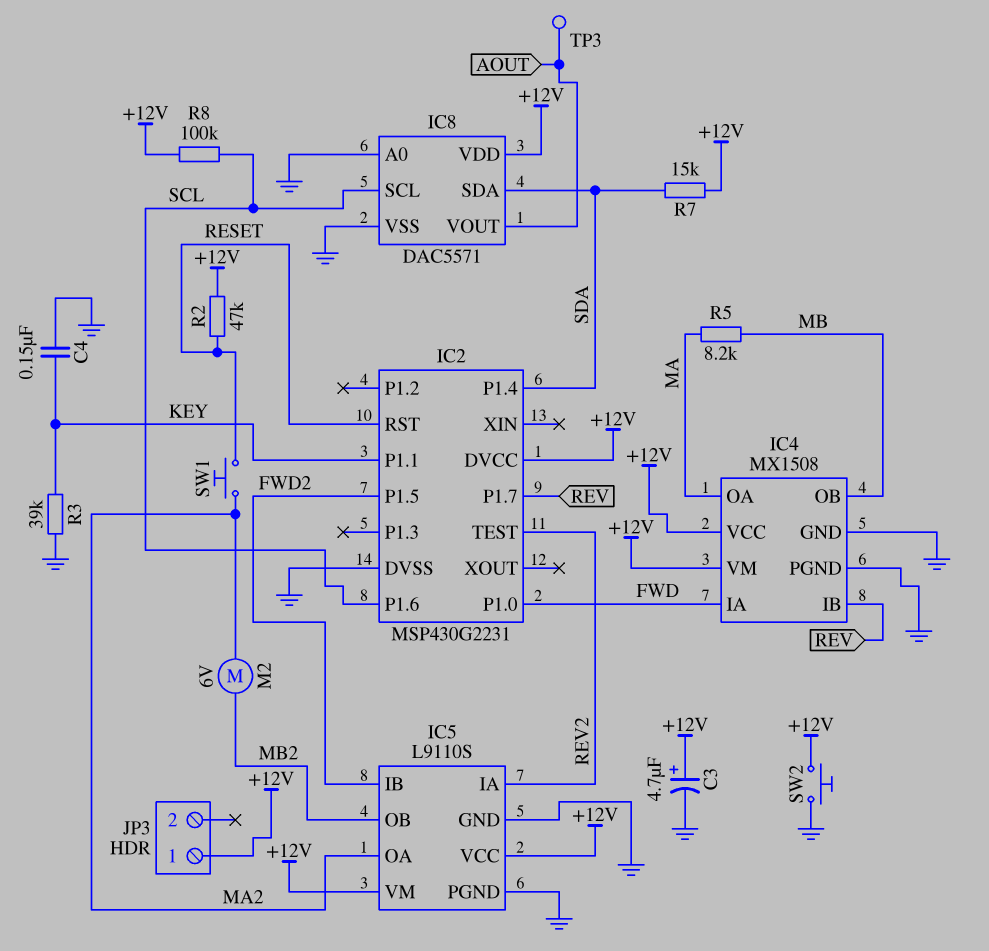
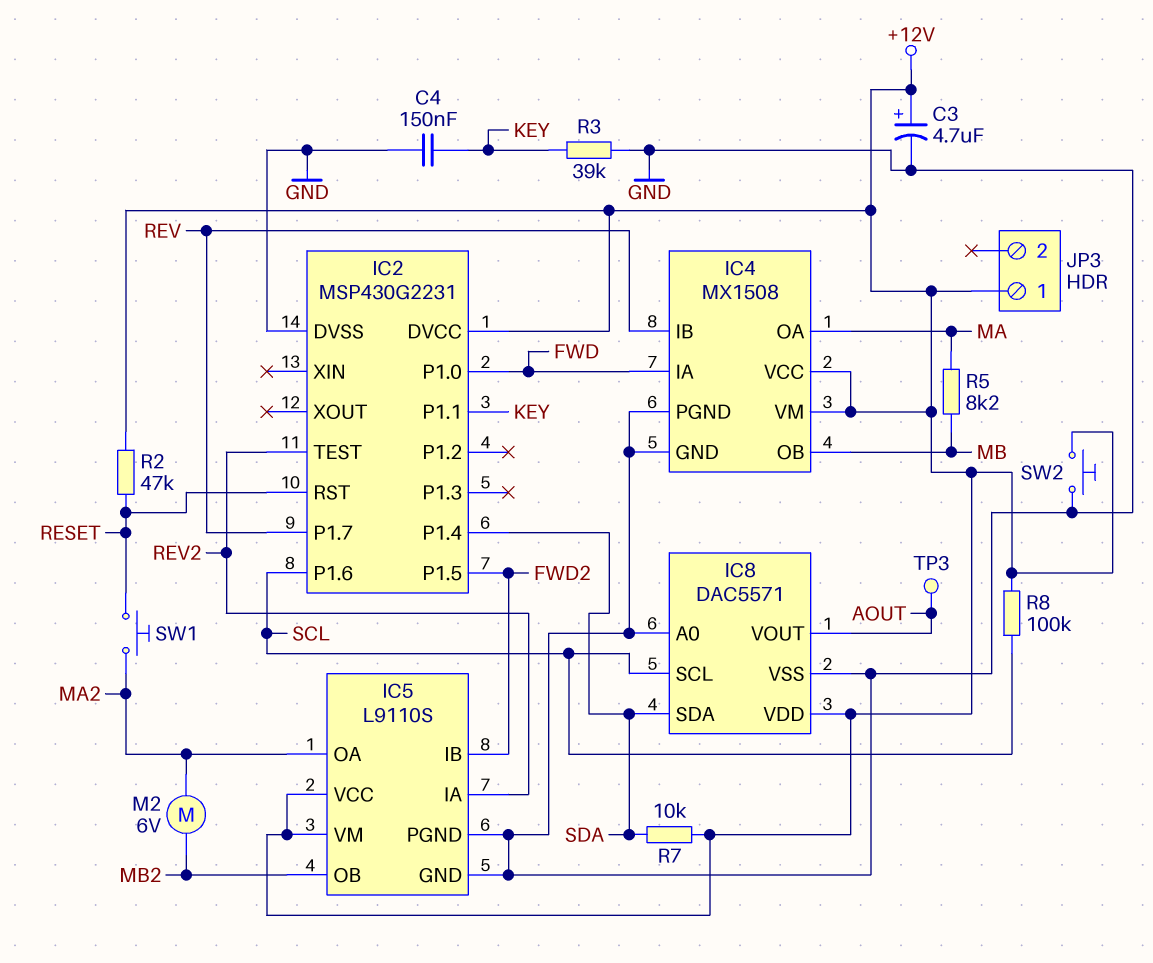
R7: 15k (+12V, SDA) -> 10k (+12V, SDA)

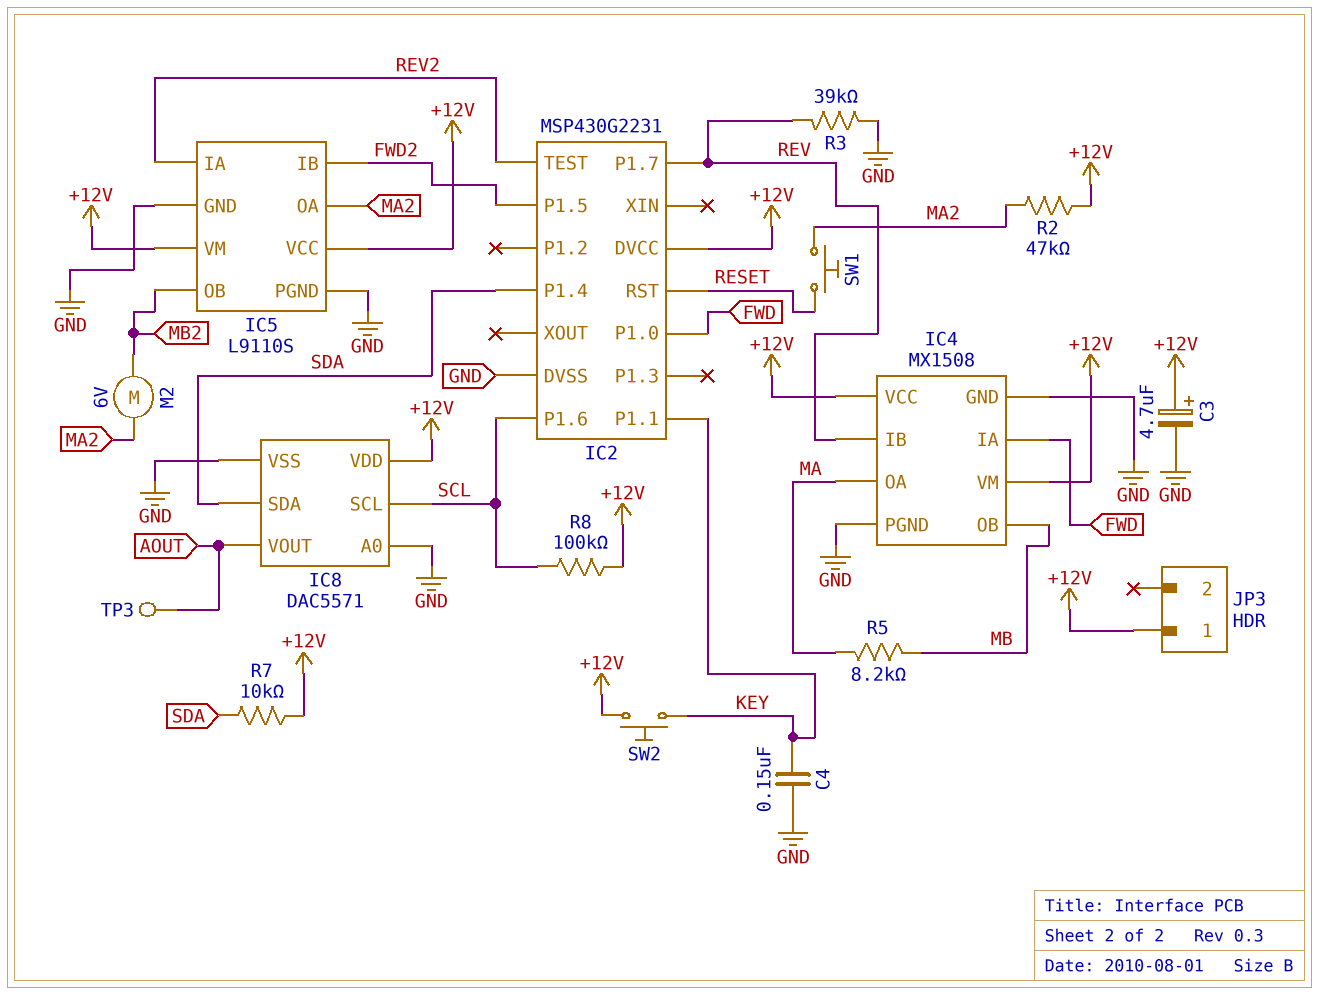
R2: 47k (+12V, RESET) -> 47k (+12V, MA2)
R3: 39k (GND, KEY) -> 39k (GND, REV)
SW2: button (+12V, GND) -> button (+12V, KEY)

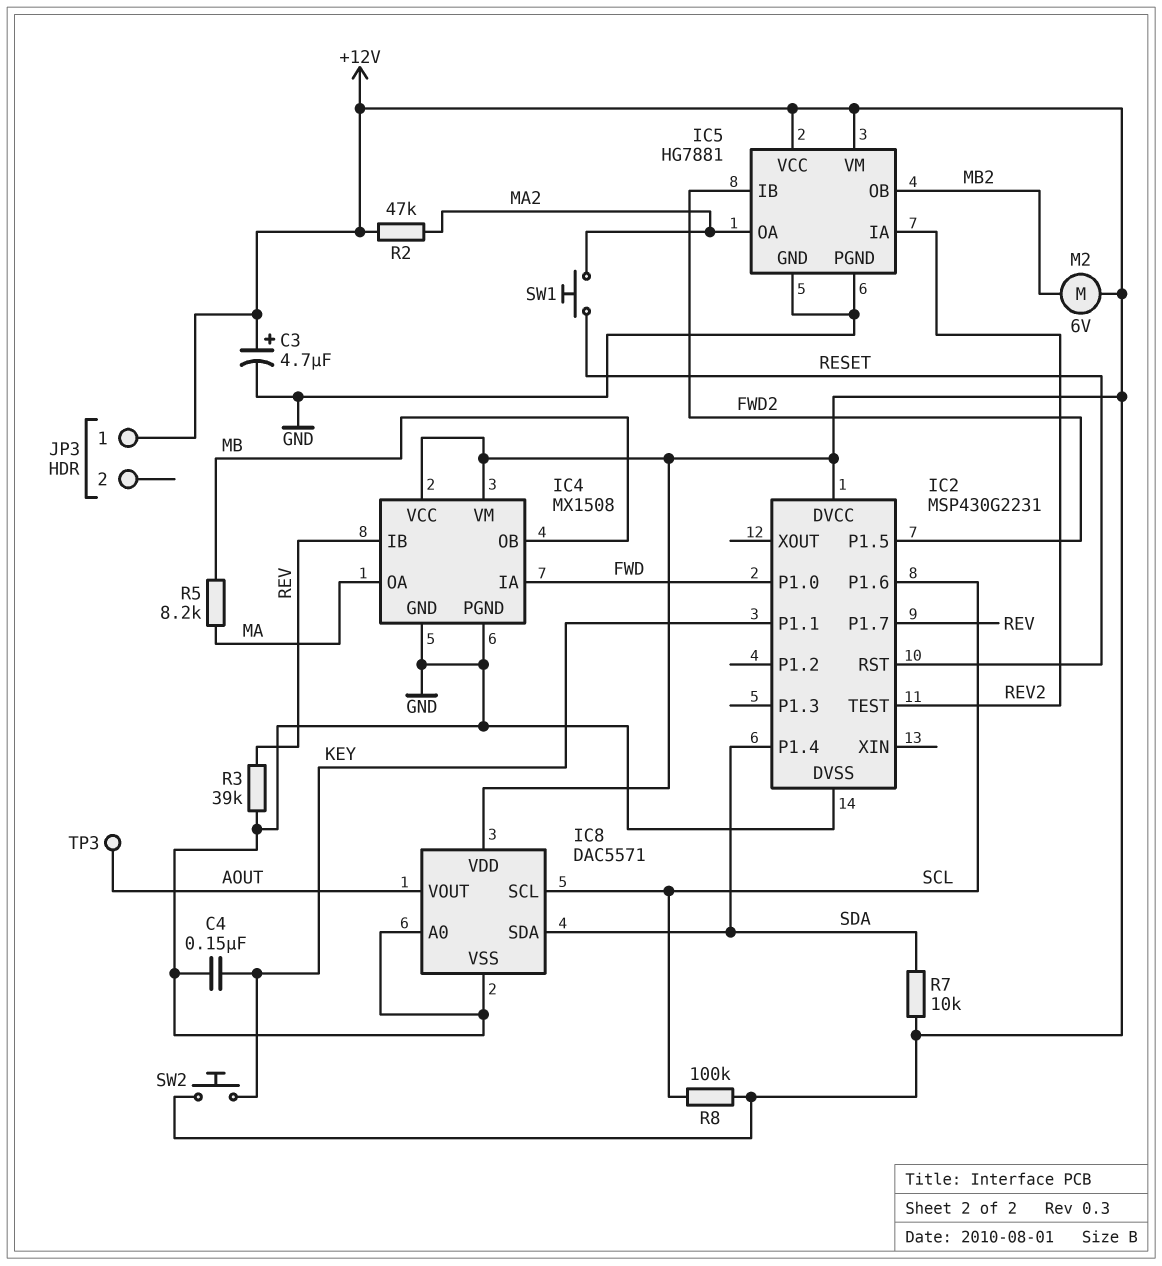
IC5: L9110S -> HG7881
M2: motor 6V (MA2, MB2) -> motor 6V (+12V, MB2)

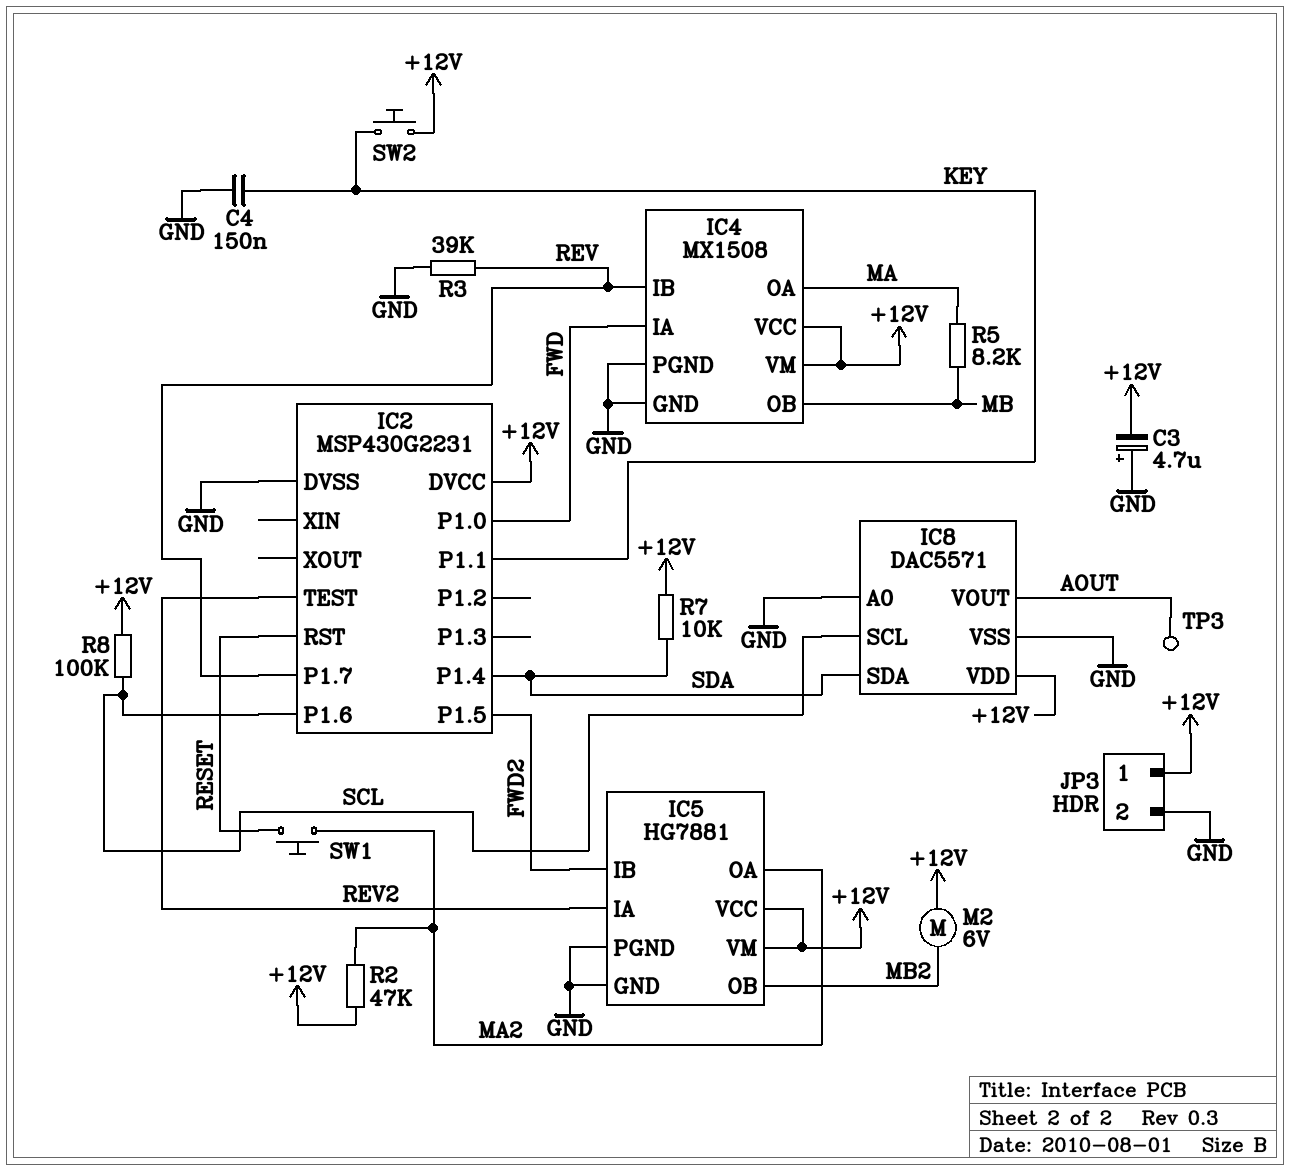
C3: 4.7uF (plus +12V, minus GND) -> 4.7uF (plus GND, minus +12V)
JP3 pin 2: none -> GND

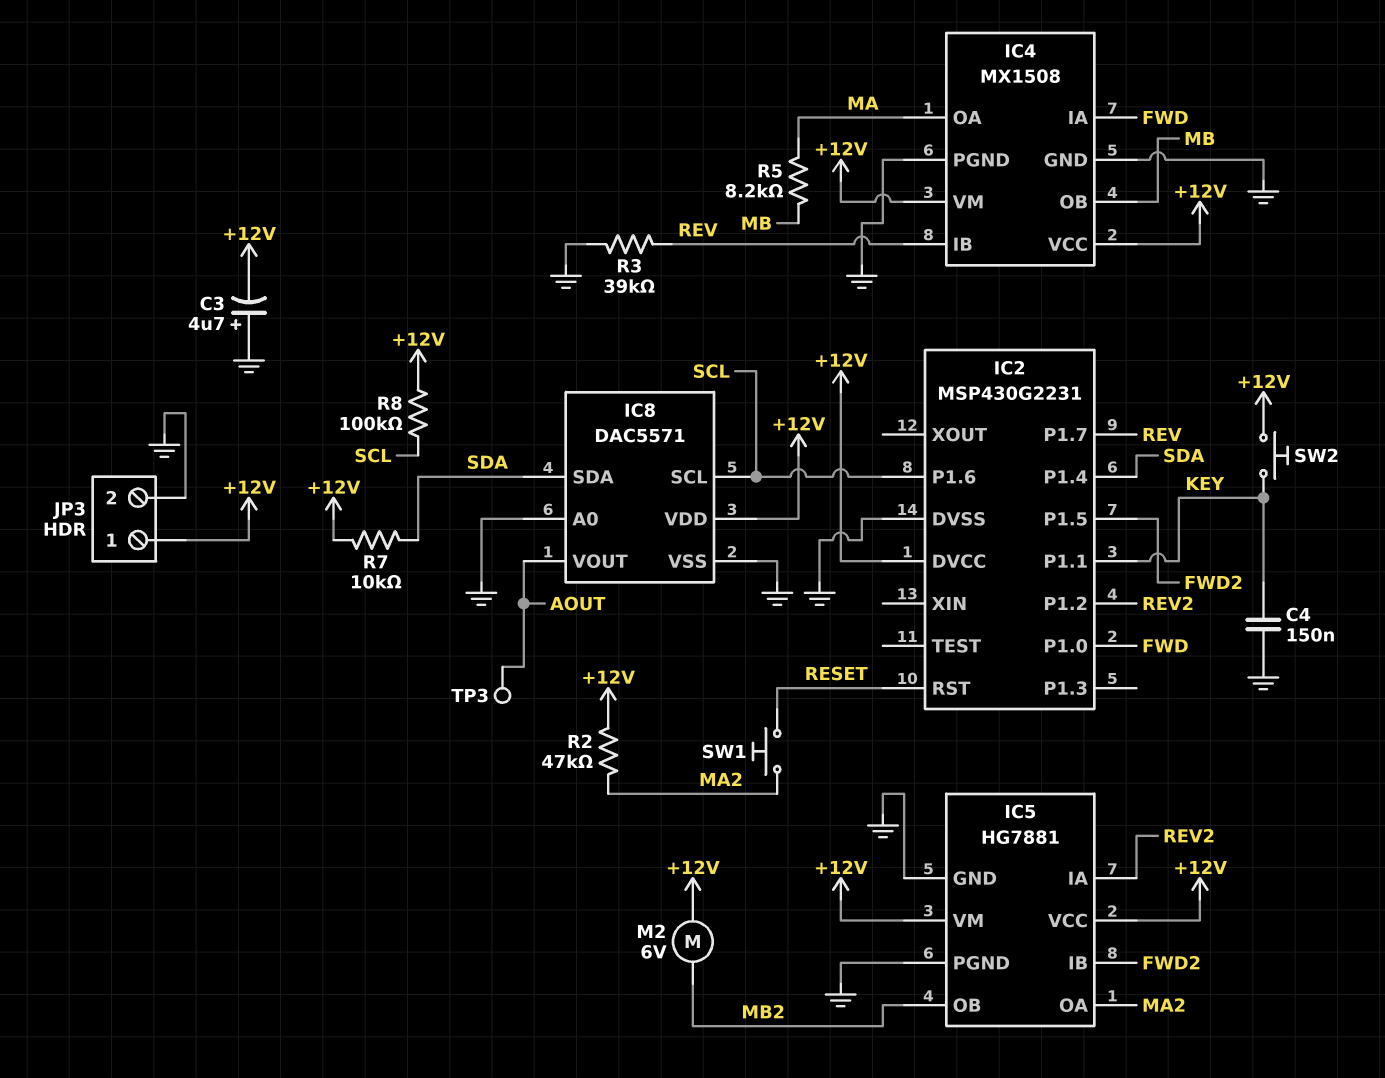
IC2 pin P1.2: none -> REV2
IC2 pin TEST: REV2 -> none

